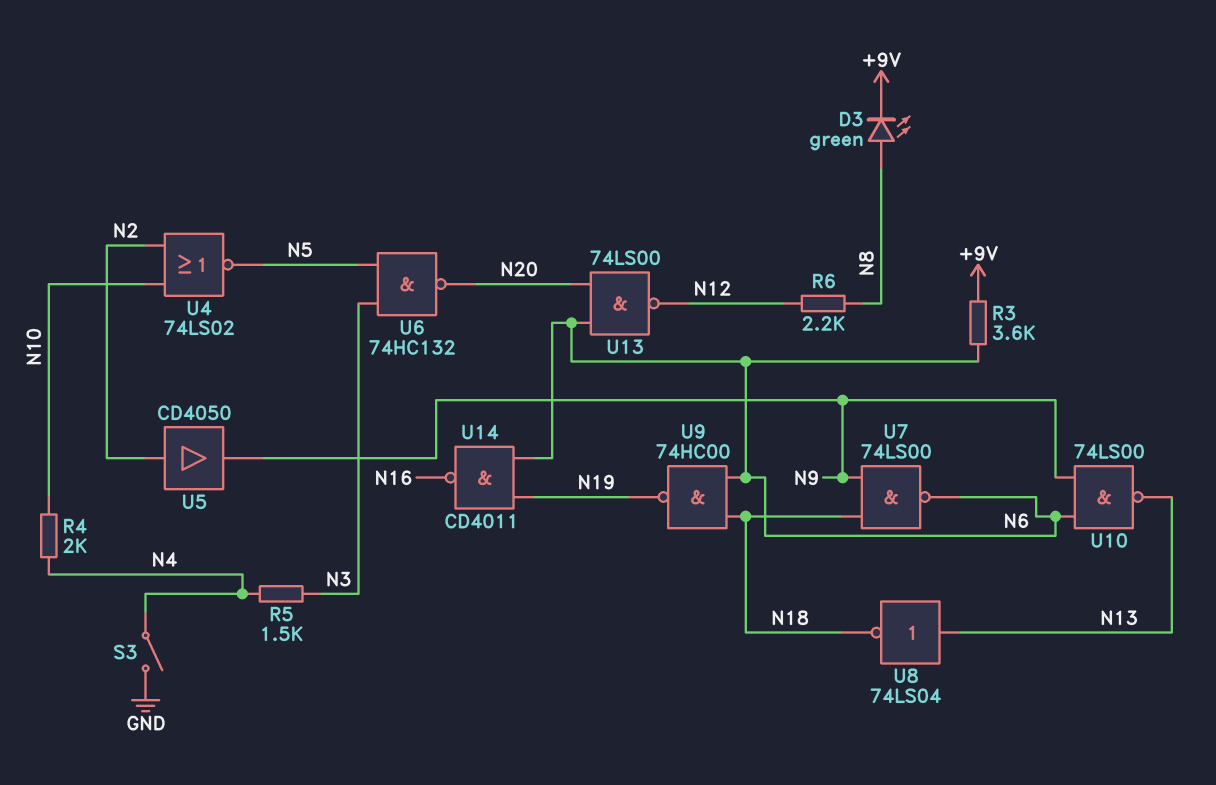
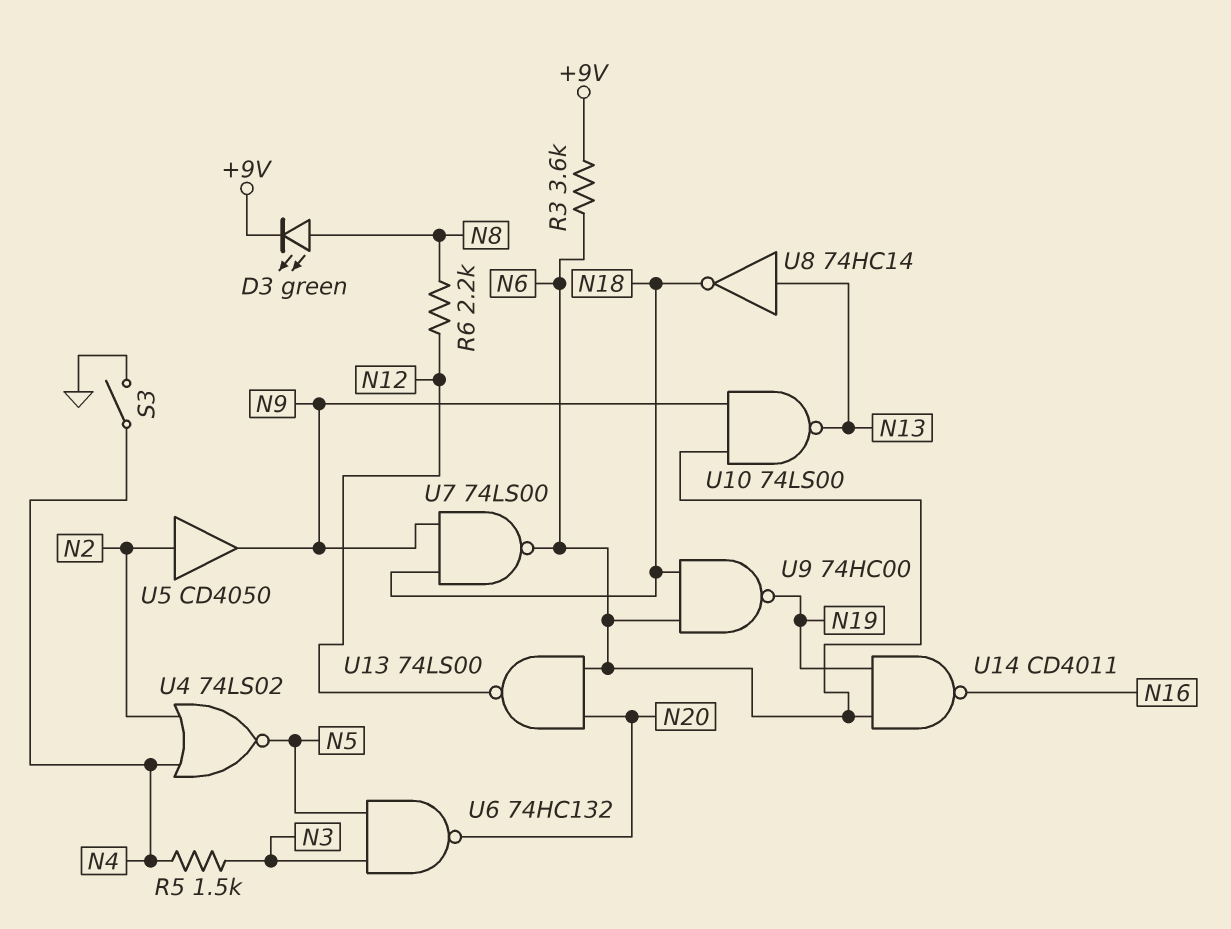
R4: 2k (N4, N10) -> none
U4: NOR 74LS02 (in N2, in N10, out N5) -> NOR 74LS02 (in N2, in N4, out N5)
U8: NOT 74LS04 (in N13, out N18) -> NOT 74HC14 (in N13, out N18)

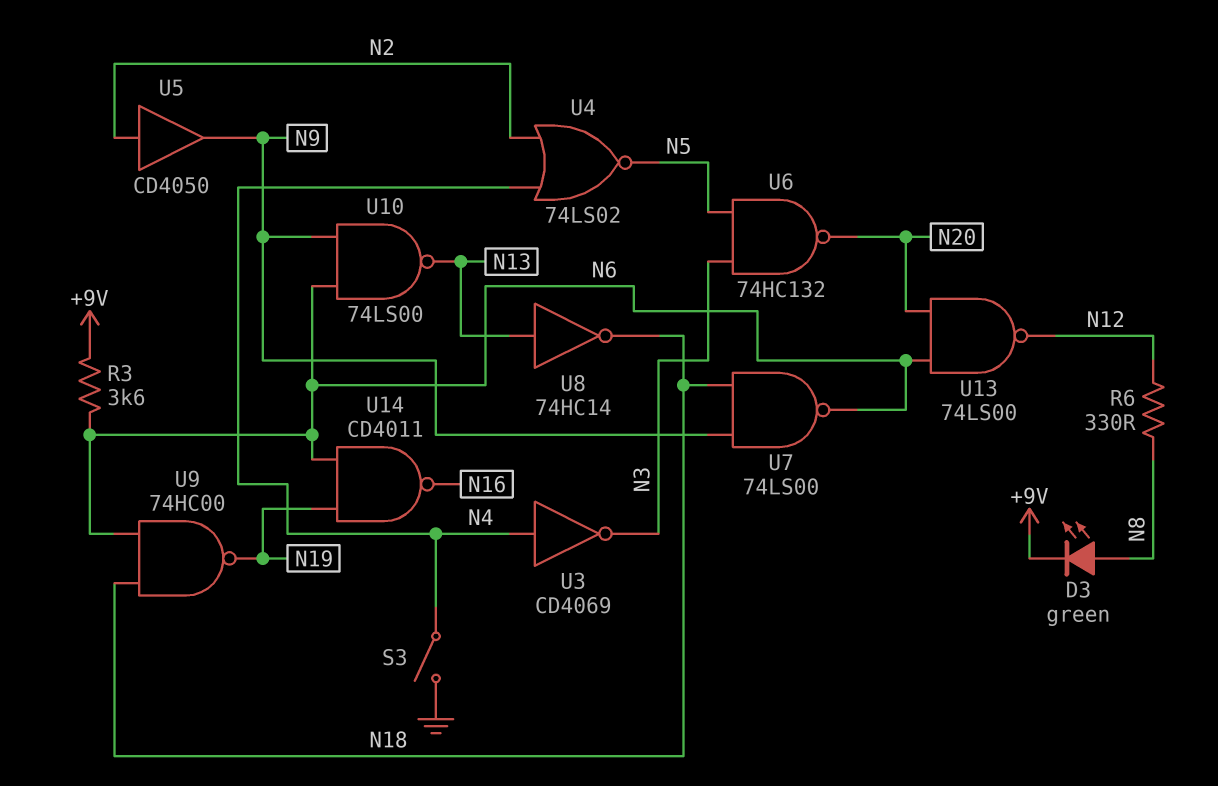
R5: 1.5k (N3, N4) -> none
R6: 2.2k (N8, N12) -> 330 (N8, N12)
U3: none -> NOT CD4069 (in N4, out N3)

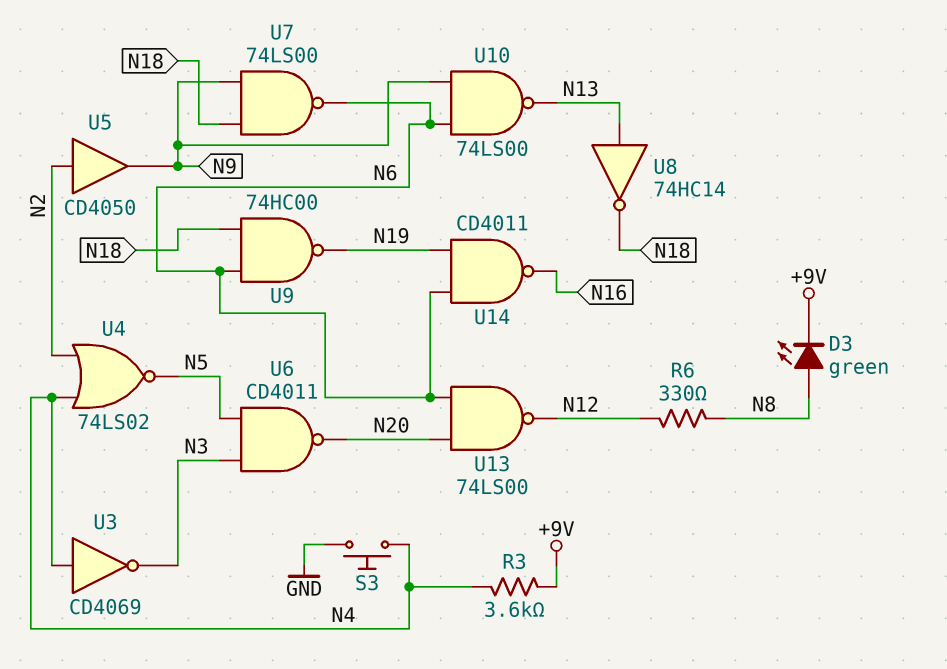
R3: 3.6k (+9V, N6) -> 3.6k (+9V, N4)
S3: switch (GND, N4) -> button (GND, N4)
U6: NAND 74HC132 (in N3, in N5, out N20) -> NAND CD4011 (in N3, in N5, out N20)

